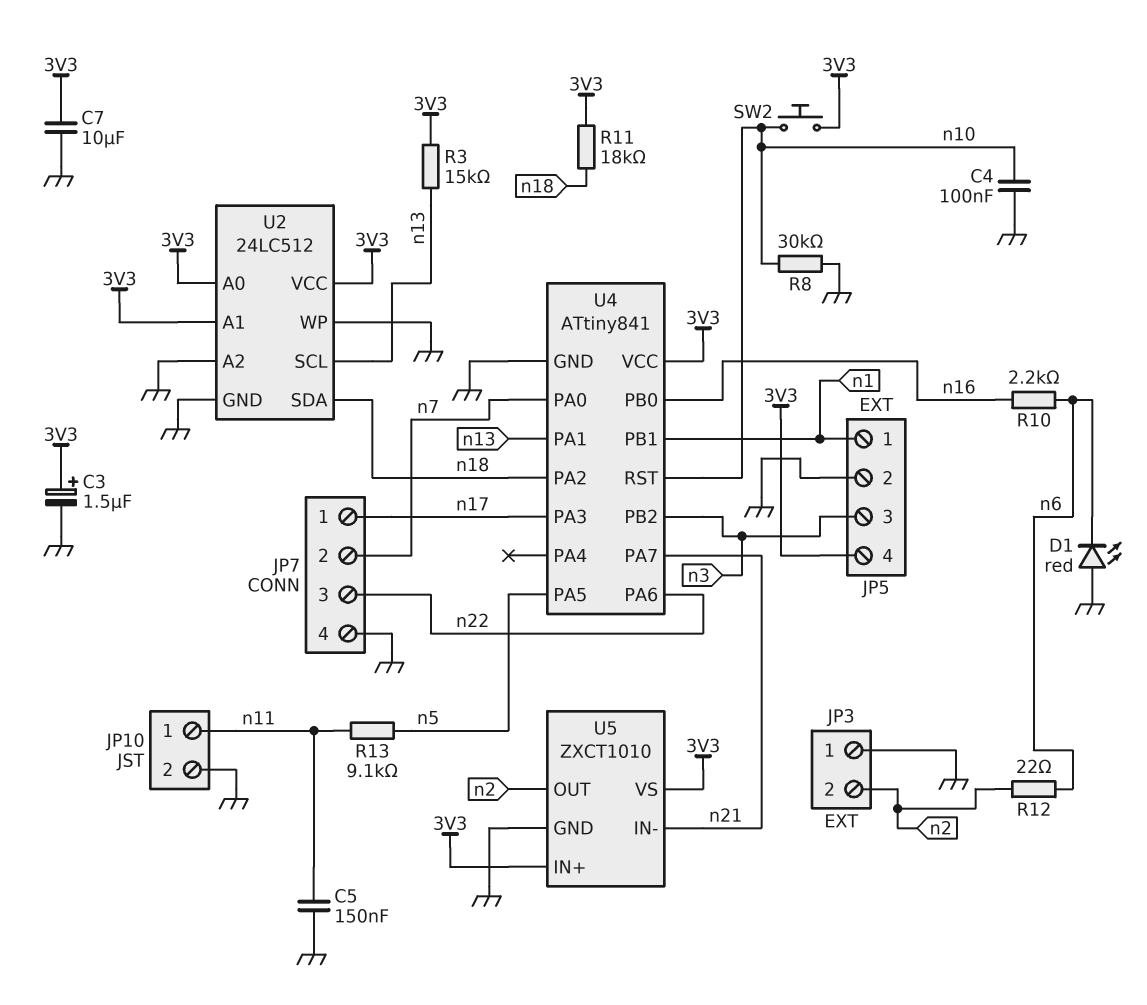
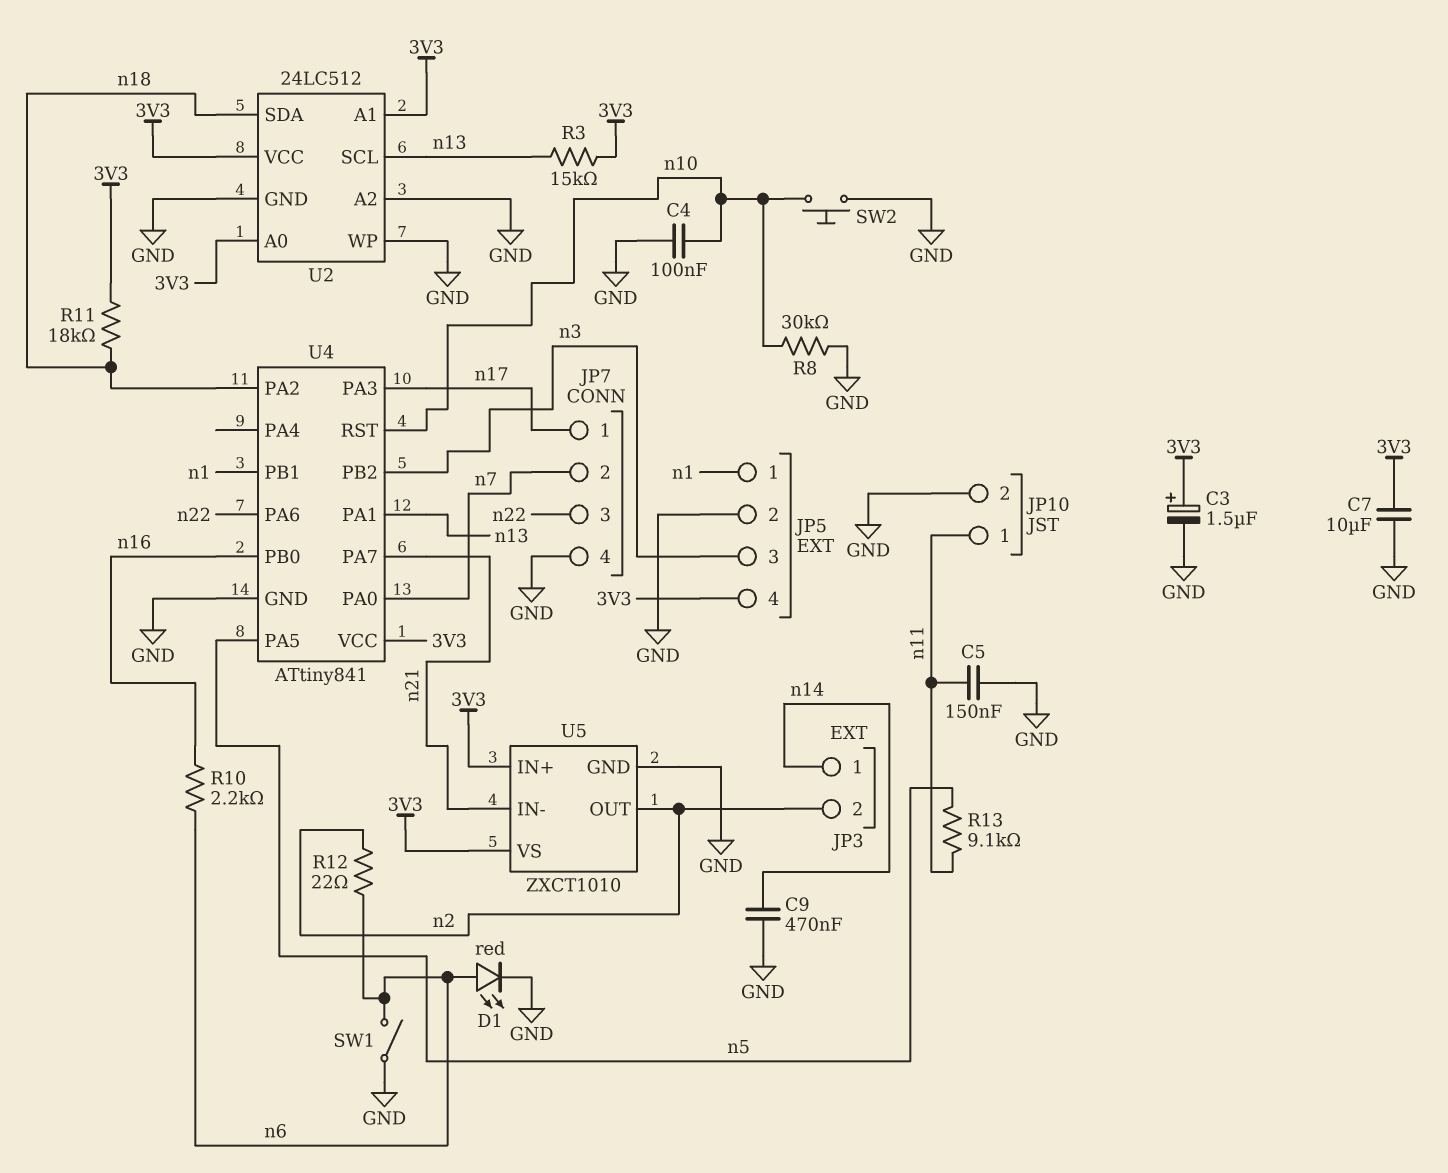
C9: none -> 470nF (GND, n14)
D1: LED red (A GND, K n6) -> LED red (A n6, K GND)
JP3 pin 1: GND -> n14
SW1: none -> switch (GND, n6)
SW2: button (3V3, n10) -> button (GND, n10)

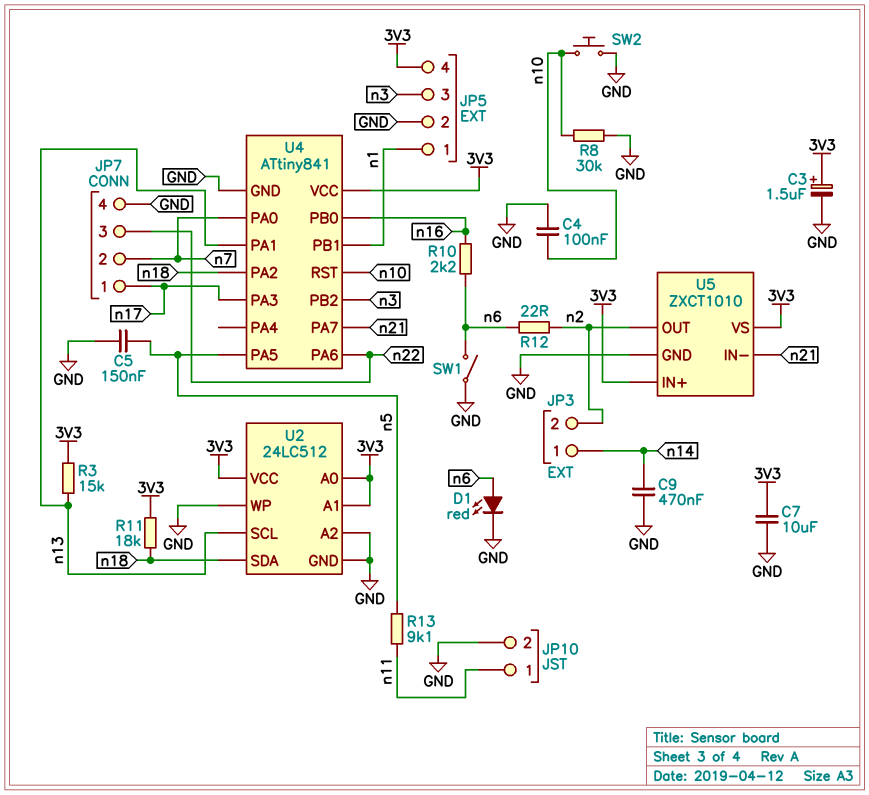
C5: 150nF (GND, n11) -> 150nF (GND, n5)

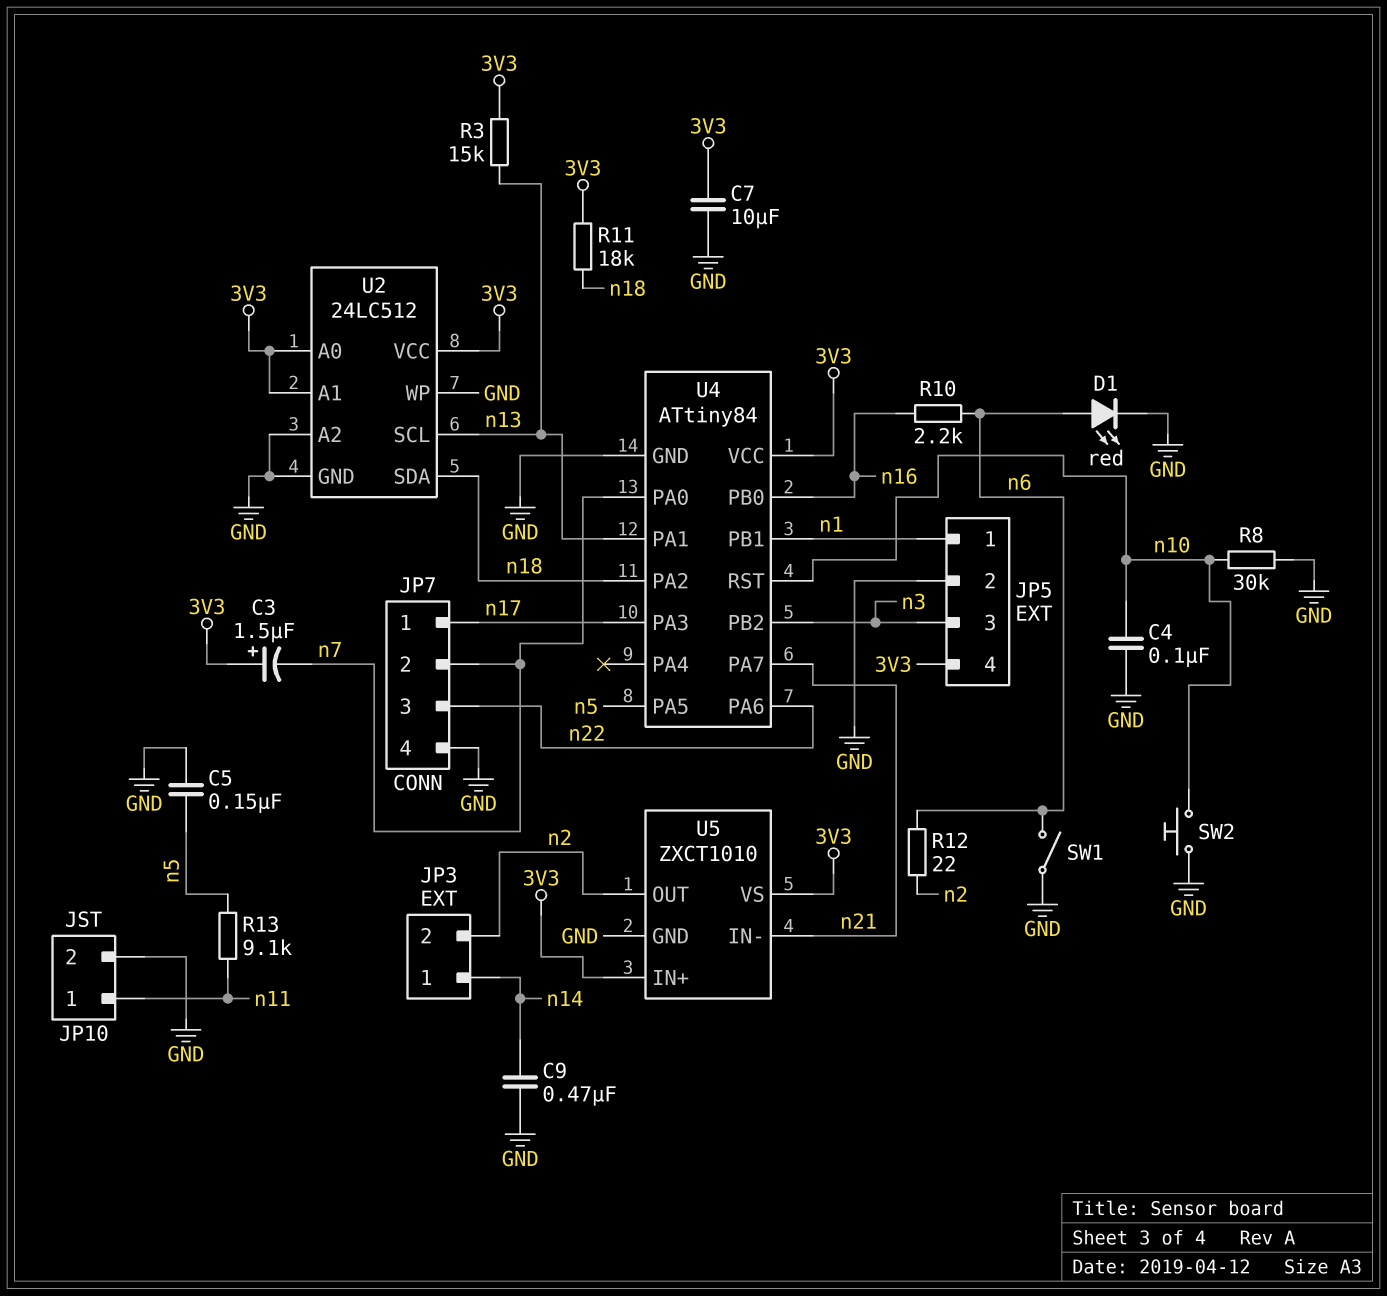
C3: 1.5uF (plus 3V3, minus GND) -> 1.5uF (plus 3V3, minus n7)
U4: ATtiny841 -> ATtiny84

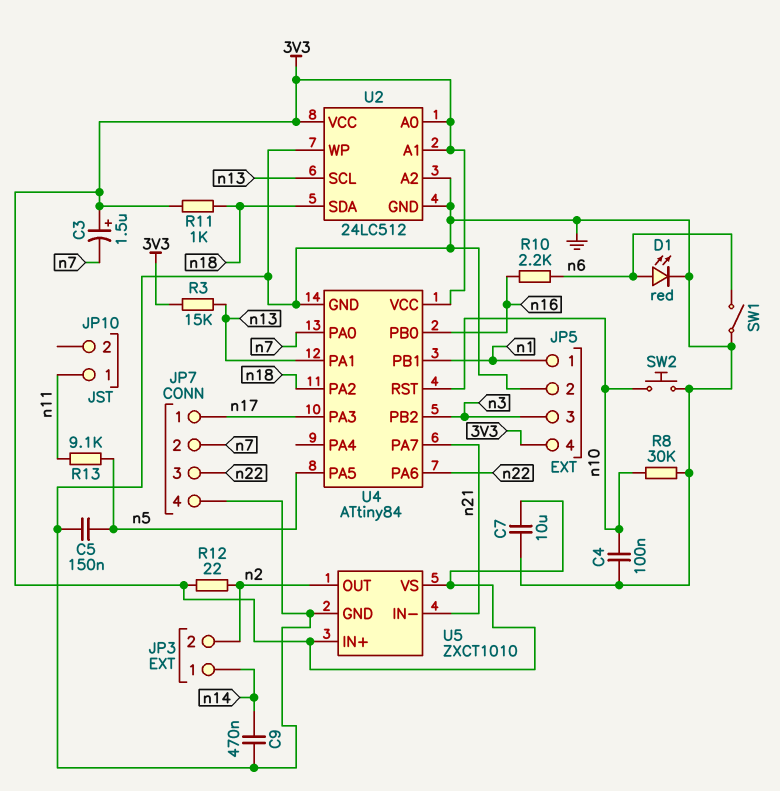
JP10 pin 2: GND -> none
R11: 18k (3V3, n18) -> 1k (3V3, n18)
R12: 22 (n2, n6) -> 22 (3V3, n2)

